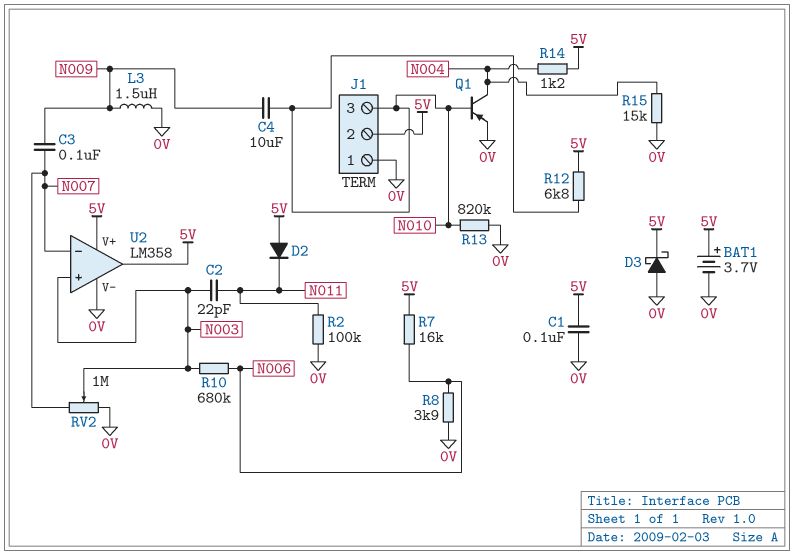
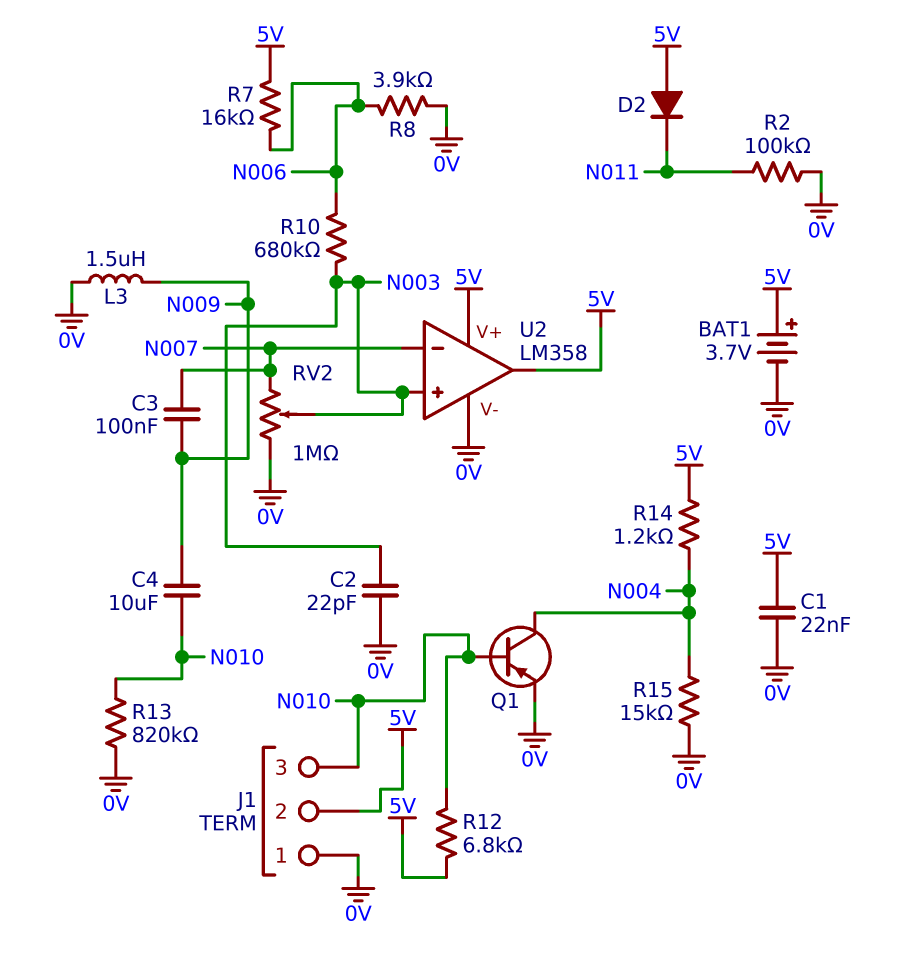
C1: 100nF (0V, 5V) -> 22nF (0V, 5V)
C2: 22pF (N003, N011) -> 22pF (0V, N003)
D3: schottky (A 0V, K 5V) -> none

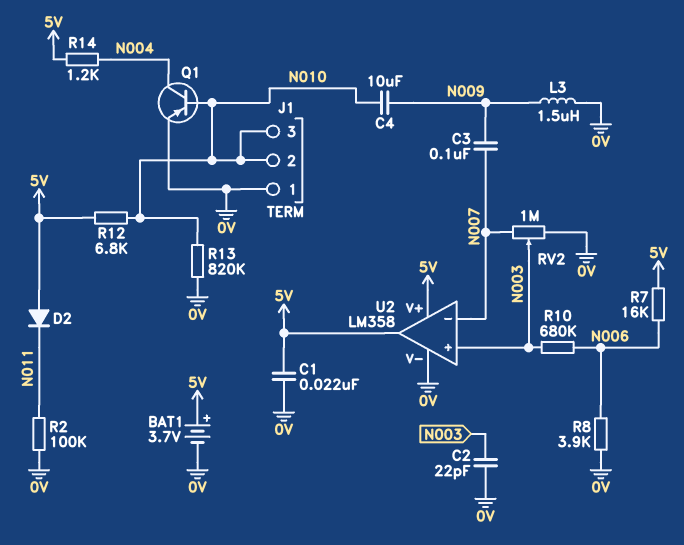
J1 pin 2: 5V -> N010
R15: 15k (0V, N004) -> none

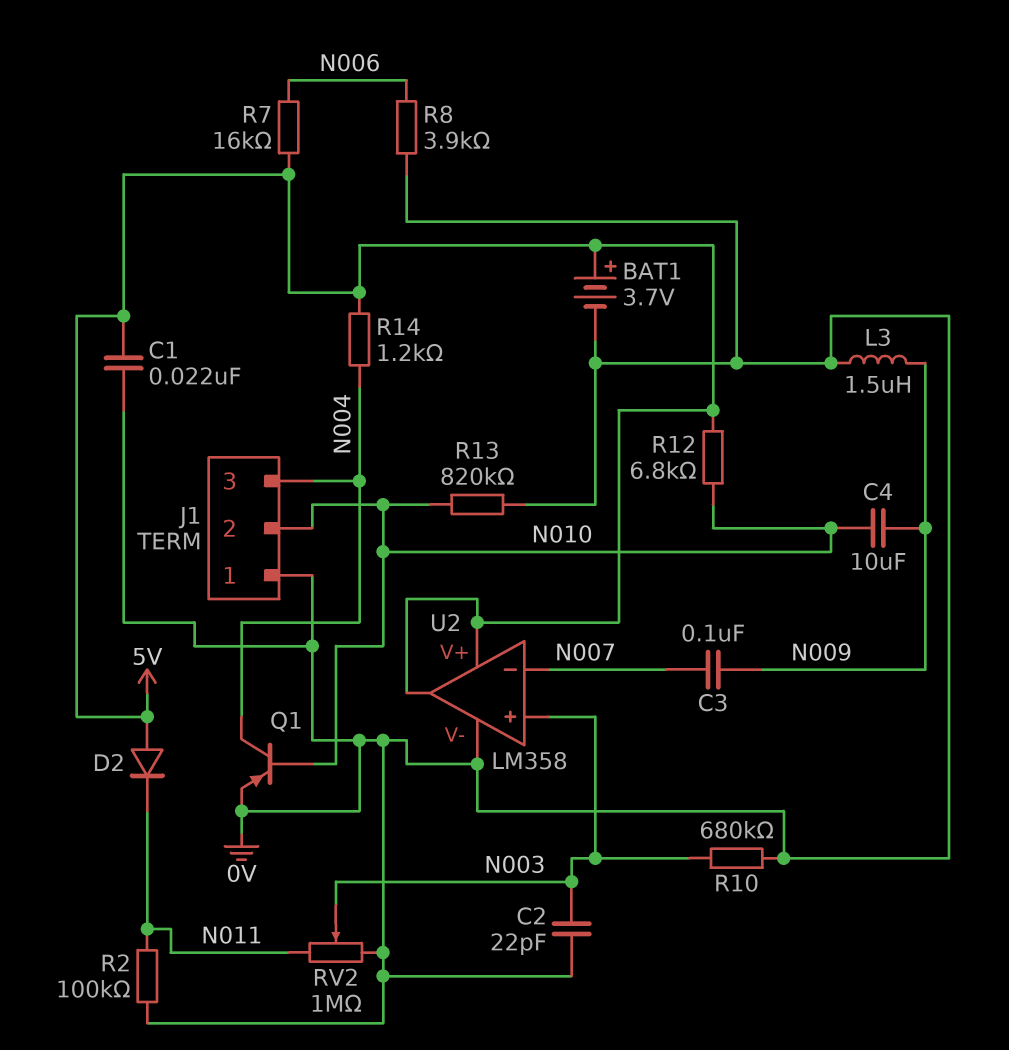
J1 pin 3: N010 -> N004
R10: 680k (N003, N006) -> 680k (0V, N003)
RV2: 1M (0V, N007, wiper N003) -> 1M (0V, N011, wiper N003)

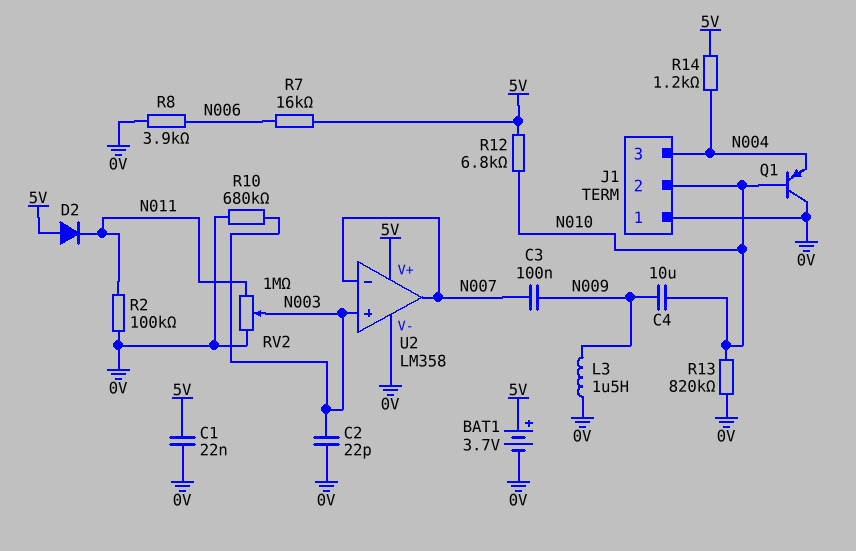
Q1: PNP (B N010, C N004, E 0V) -> PNP (B N010, C 0V, E N004)
U2 pin out: 5V -> N007

